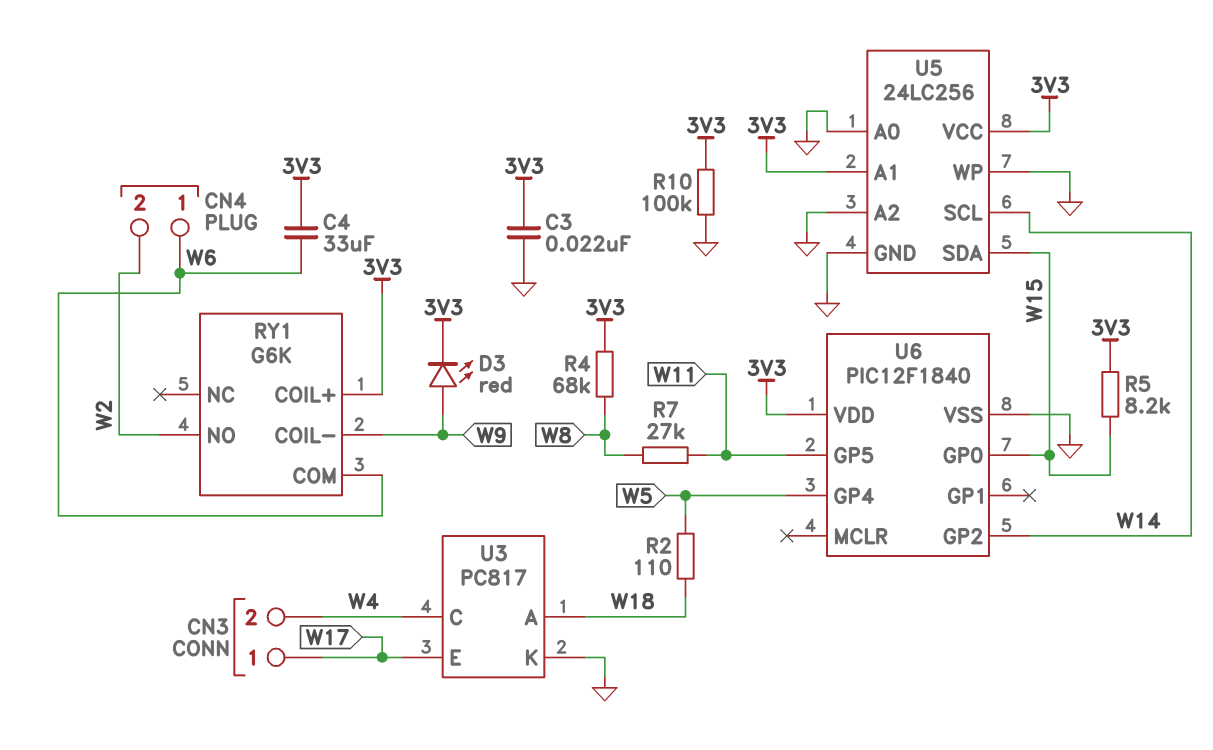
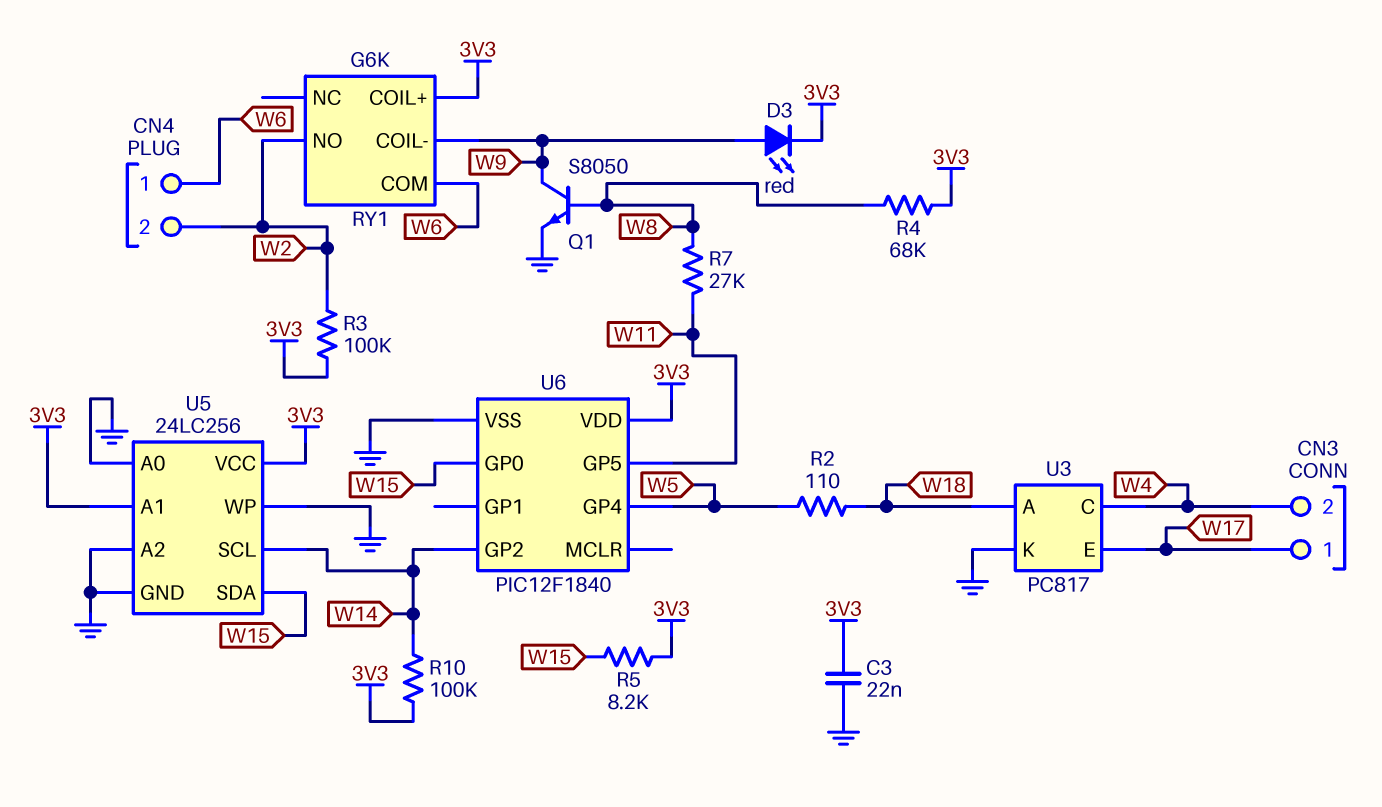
C4: 33uF (3V3, W6) -> none
Q1: none -> NPN S8050 (B W8, C W9, E GND)
R3: none -> 100k (3V3, W2)
R10: 100k (3V3, GND) -> 100k (3V3, W14)

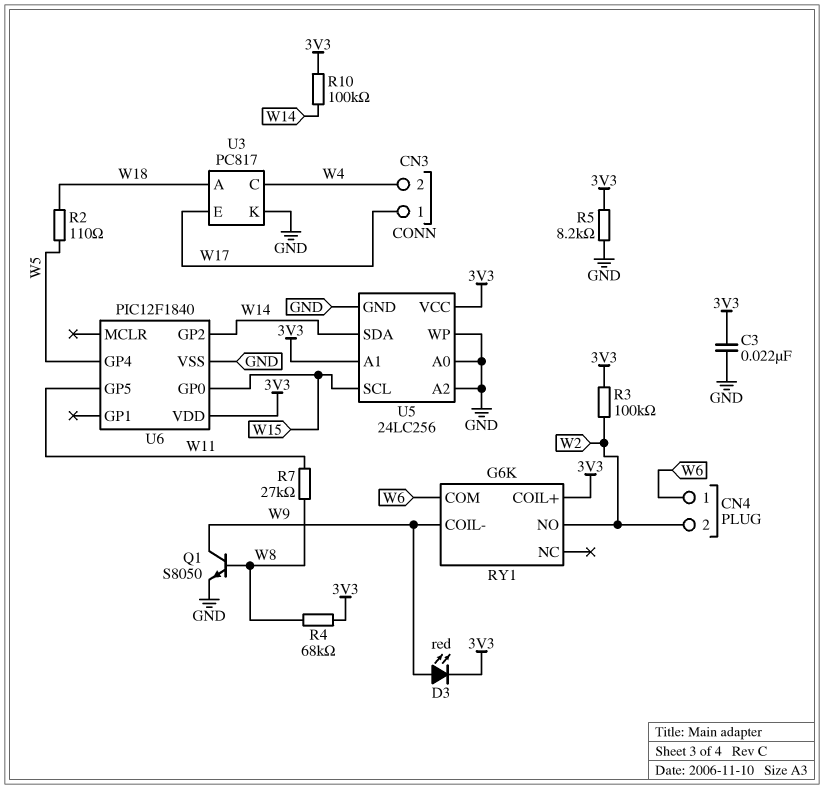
R5: 8.2k (3V3, W15) -> 8.2k (3V3, GND)
U5 pin SCL: W14 -> W15
U5 pin SDA: W15 -> W14

